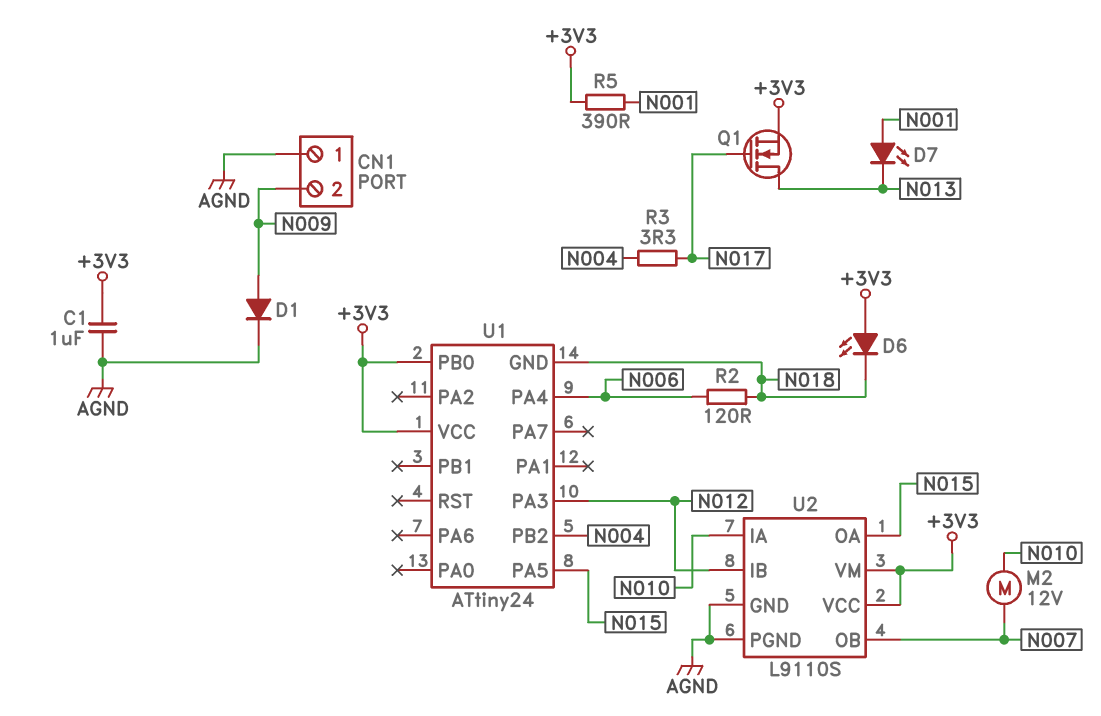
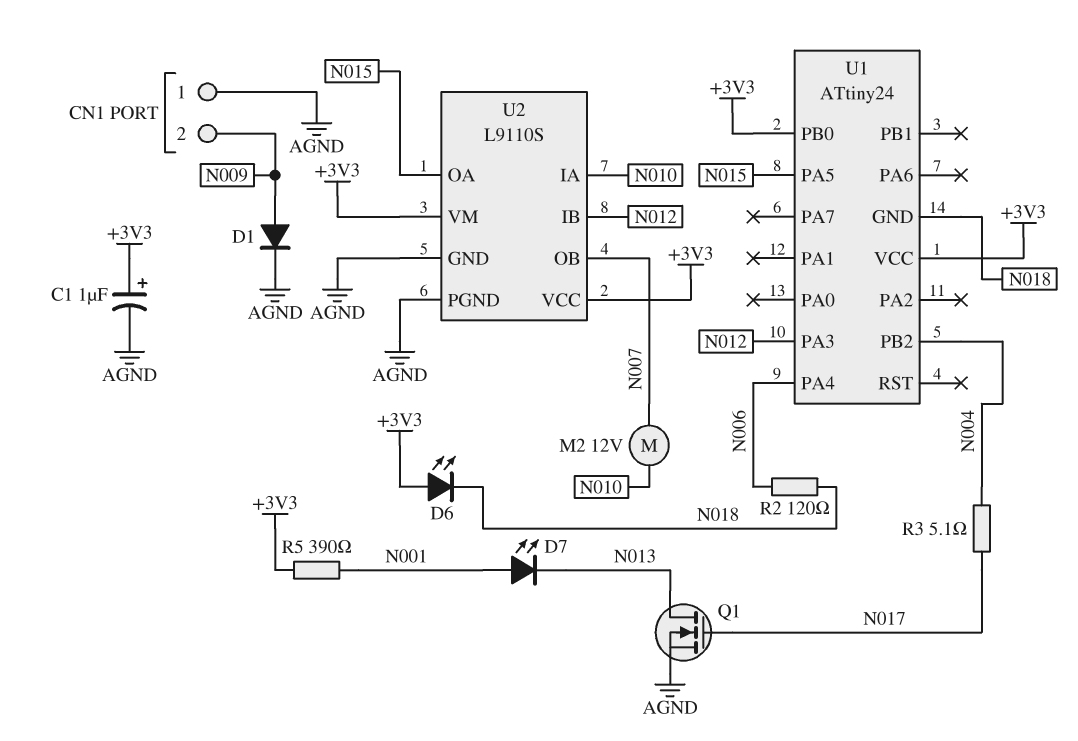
C1: 1uF (+3V3, AGND) -> 1uF (plus +3V3, minus AGND)
Q1: NMOS (G N017, D N013, S +3V3) -> NMOS (G N017, D N013, S AGND)
R3: 3.3 (N004, N017) -> 5.1 (N004, N017)

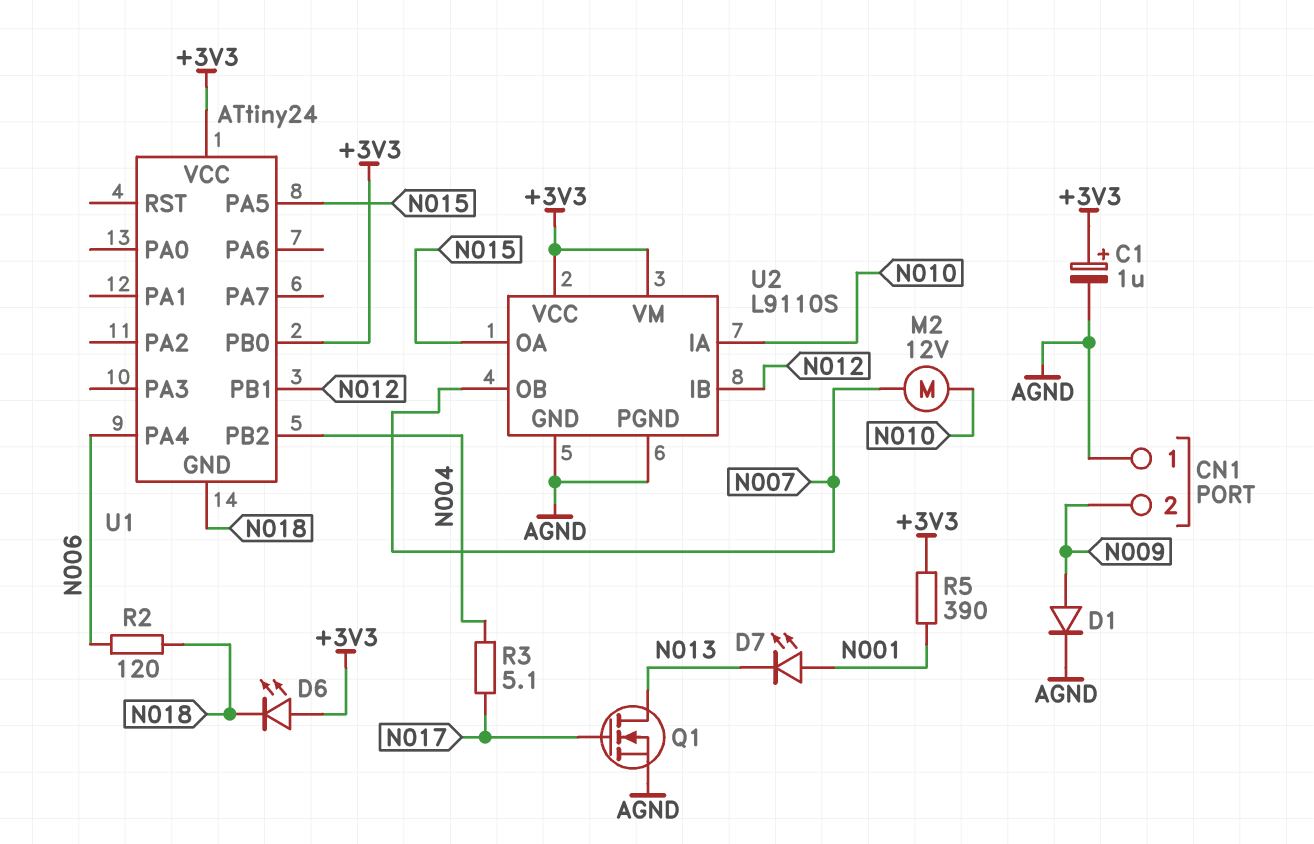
U1 pin PA3: N012 -> none
U1 pin PB1: none -> N012

